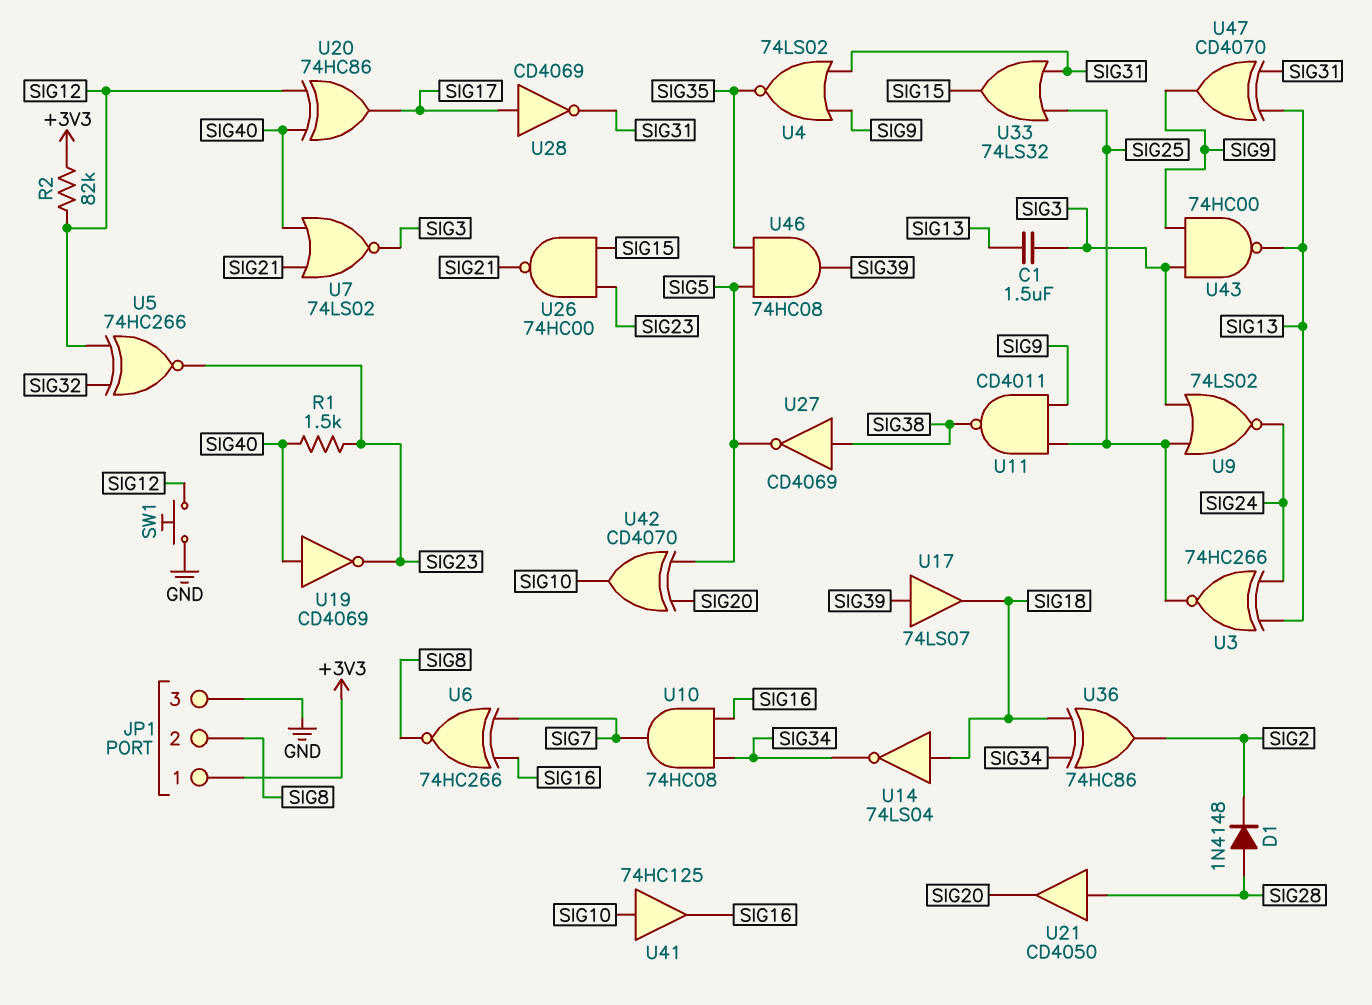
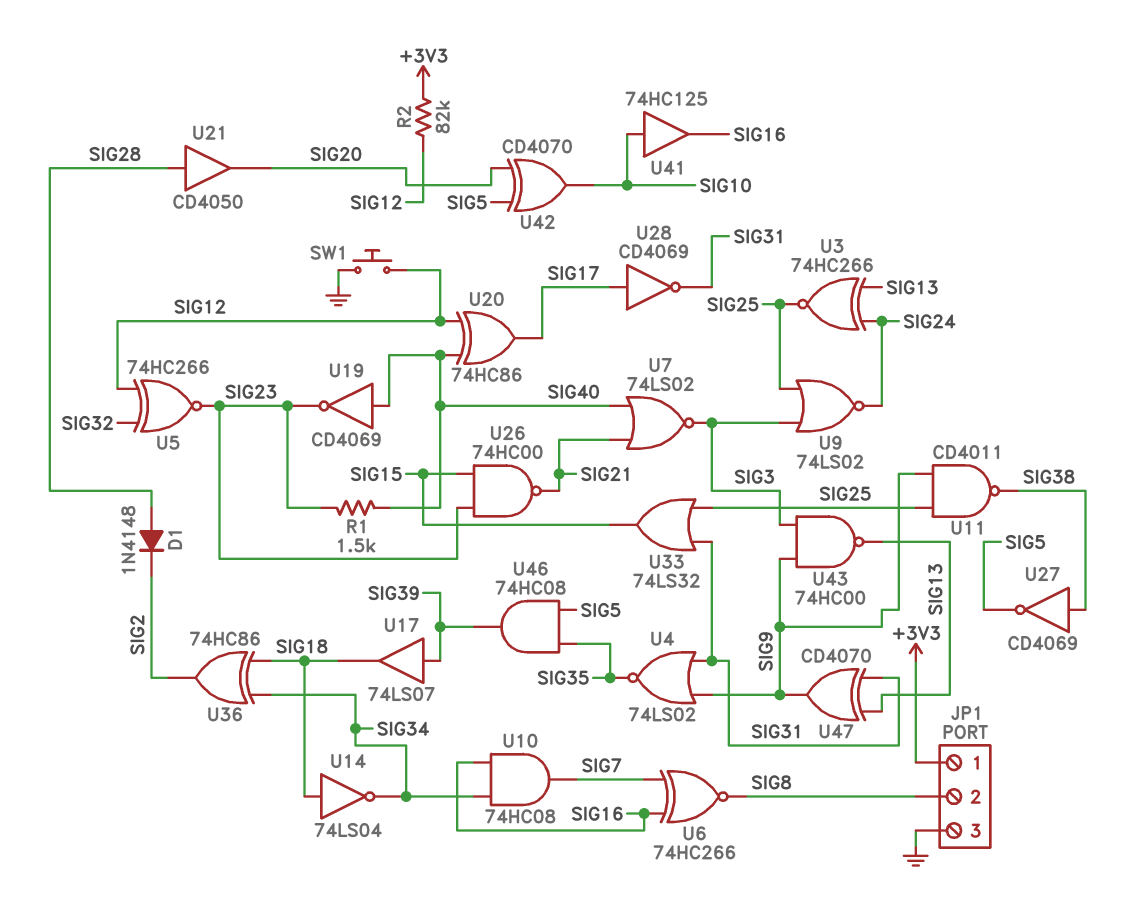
C1: 1.5uF (SIG3, SIG13) -> none

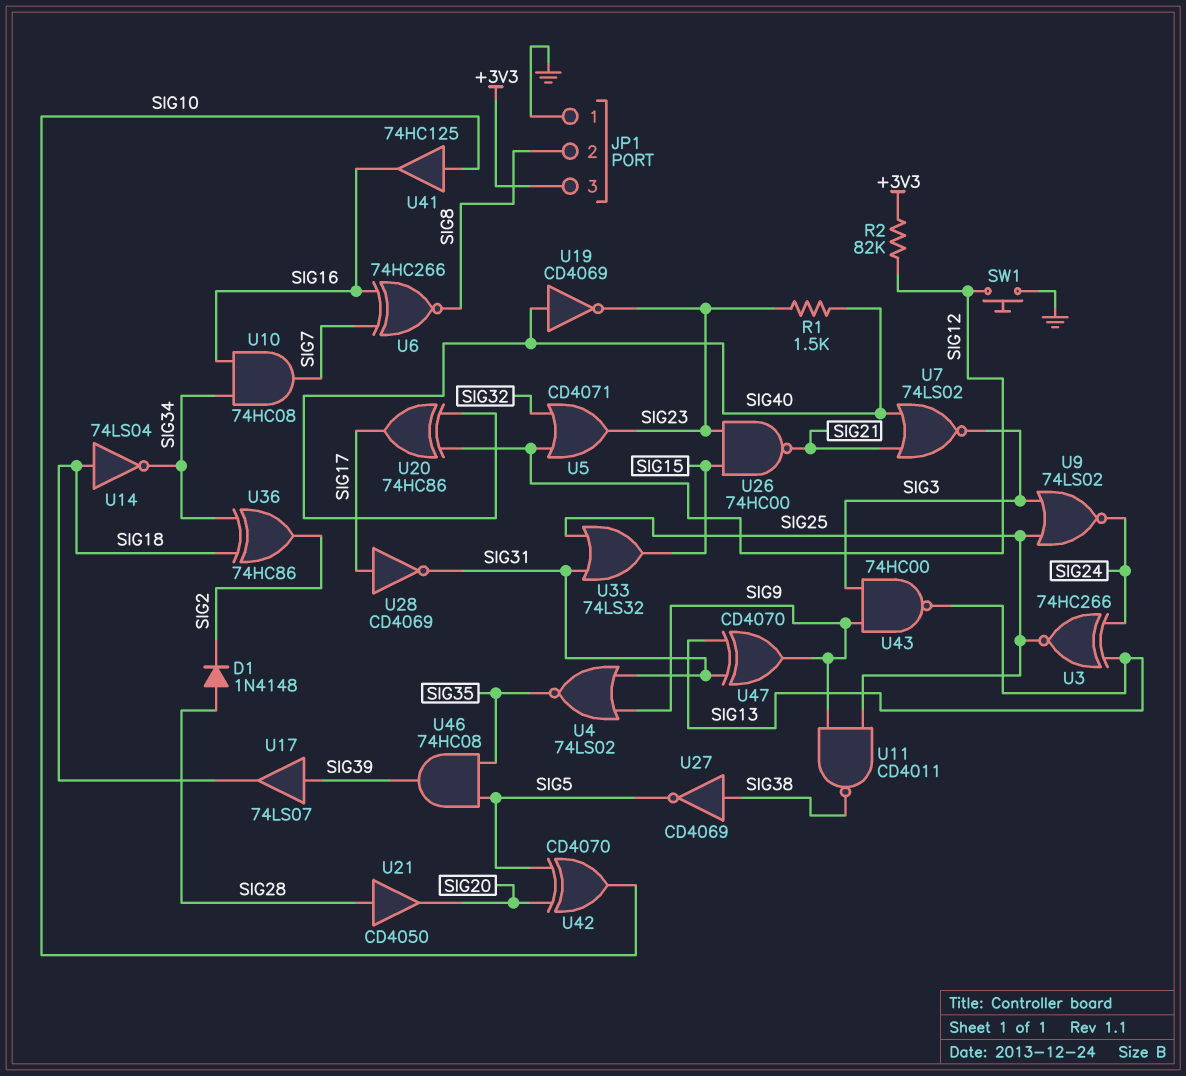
JP1 pin 1: +3V3 -> GND
JP1 pin 3: GND -> +3V3
U5: XNOR 74HC266 (in SIG12, in SIG32, out SIG23) -> OR CD4071 (in SIG12, in SIG32, out SIG23)

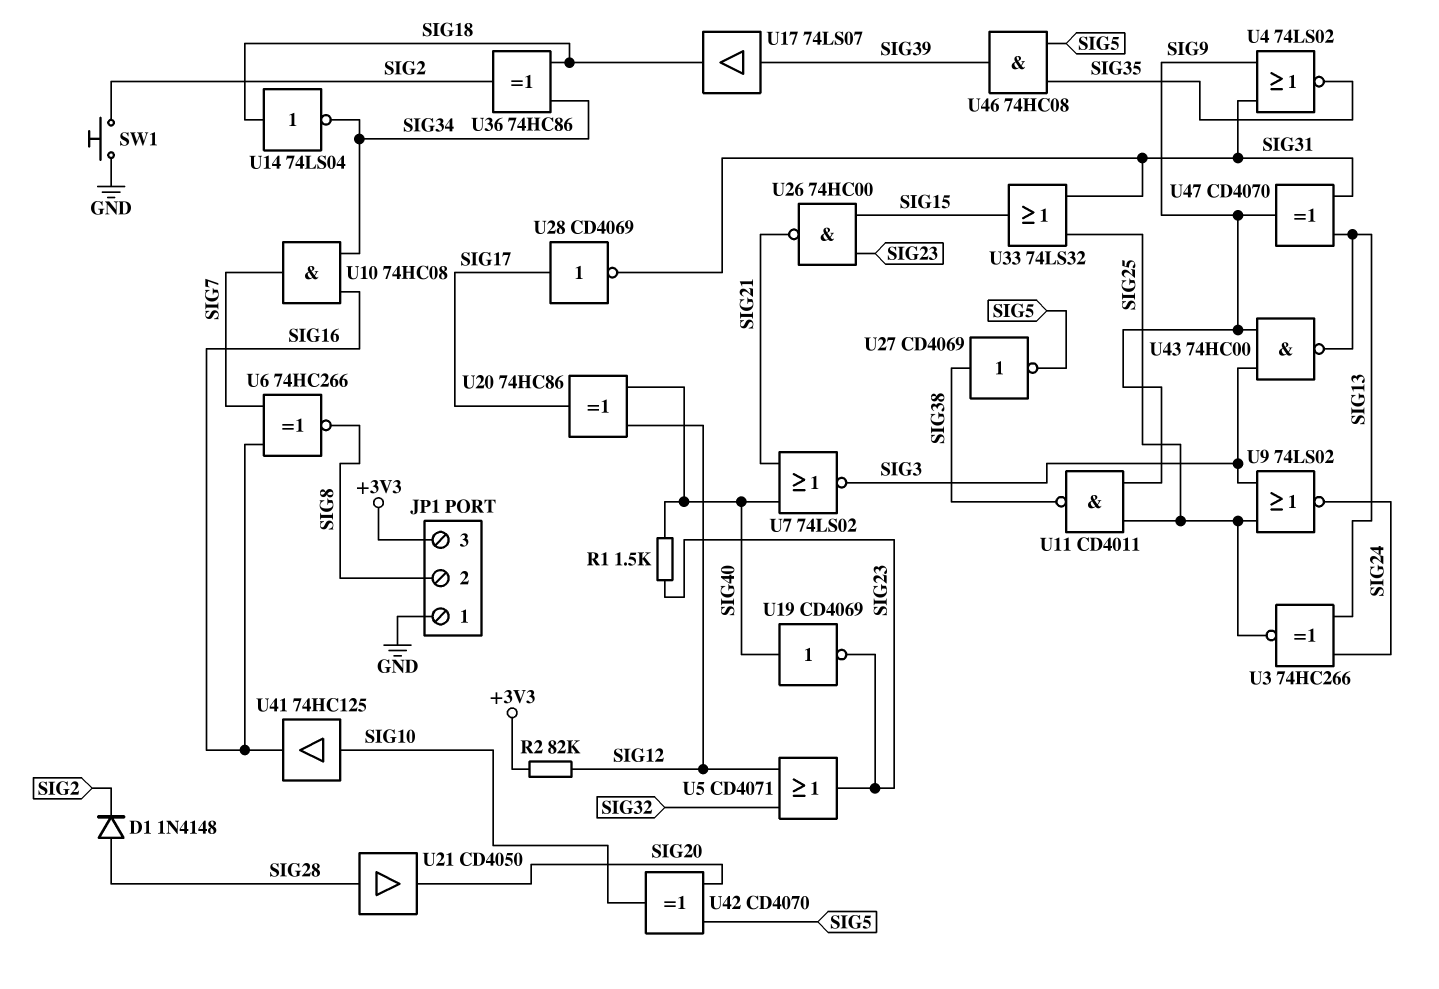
SW1: button (GND, SIG12) -> button (GND, SIG2)

